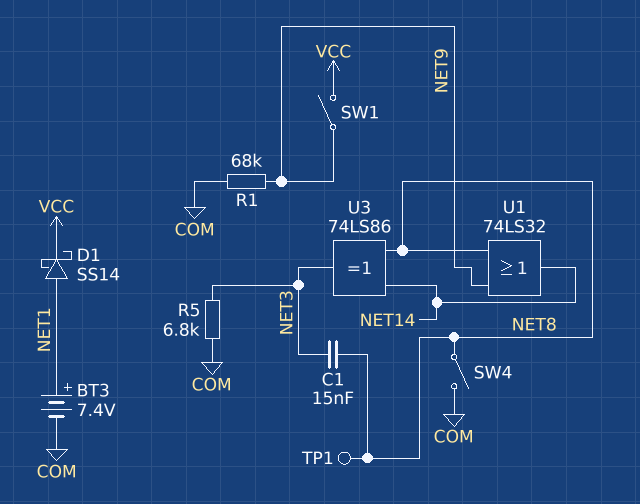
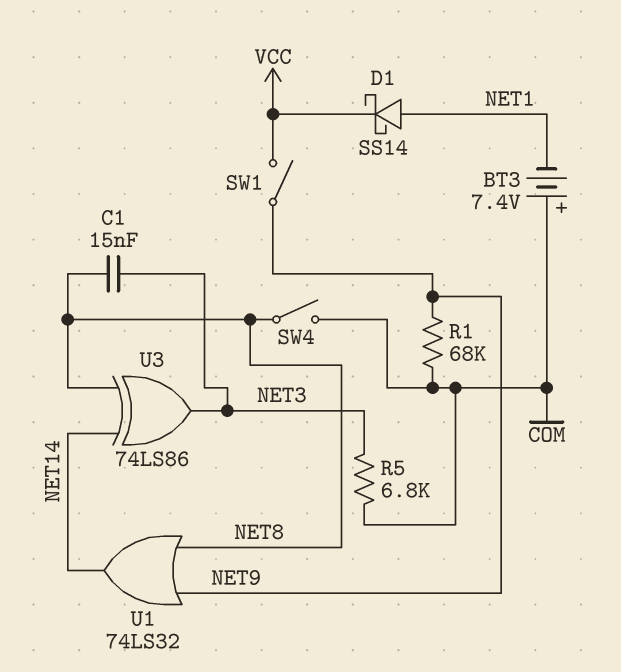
BT3: 7.4V (plus NET1, minus COM) -> 7.4V (plus COM, minus NET1)
TP1: test point (NET8) -> none

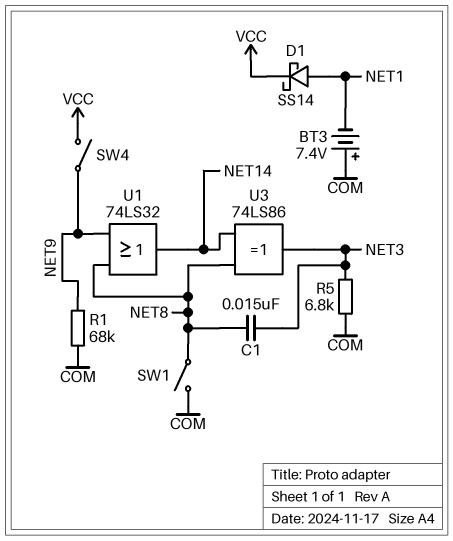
SW1: switch (NET9, VCC) -> switch (COM, NET8)
SW4: switch (COM, NET8) -> switch (NET9, VCC)

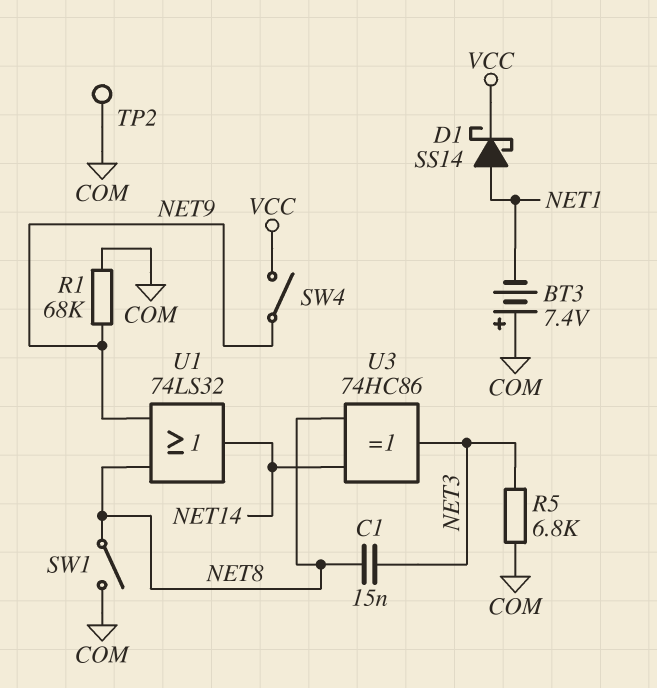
TP2: none -> test point (COM)
U3: XOR 74LS86 (in NET8, in NET14, out NET3) -> XOR 74HC86 (in NET8, in NET14, out NET3)

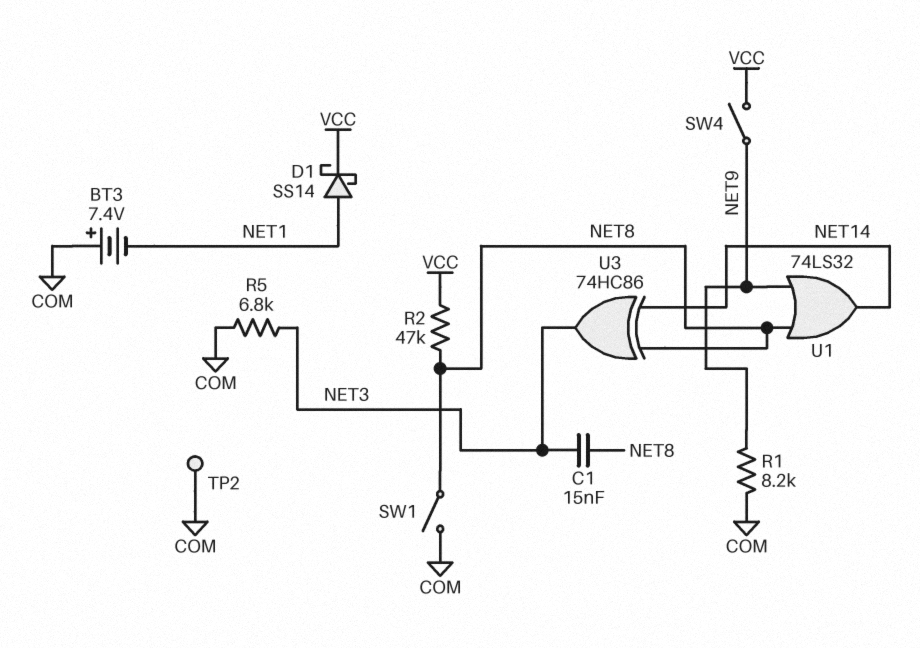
R1: 68k (COM, NET9) -> 8.2k (COM, NET9)
R2: none -> 47k (NET8, VCC)

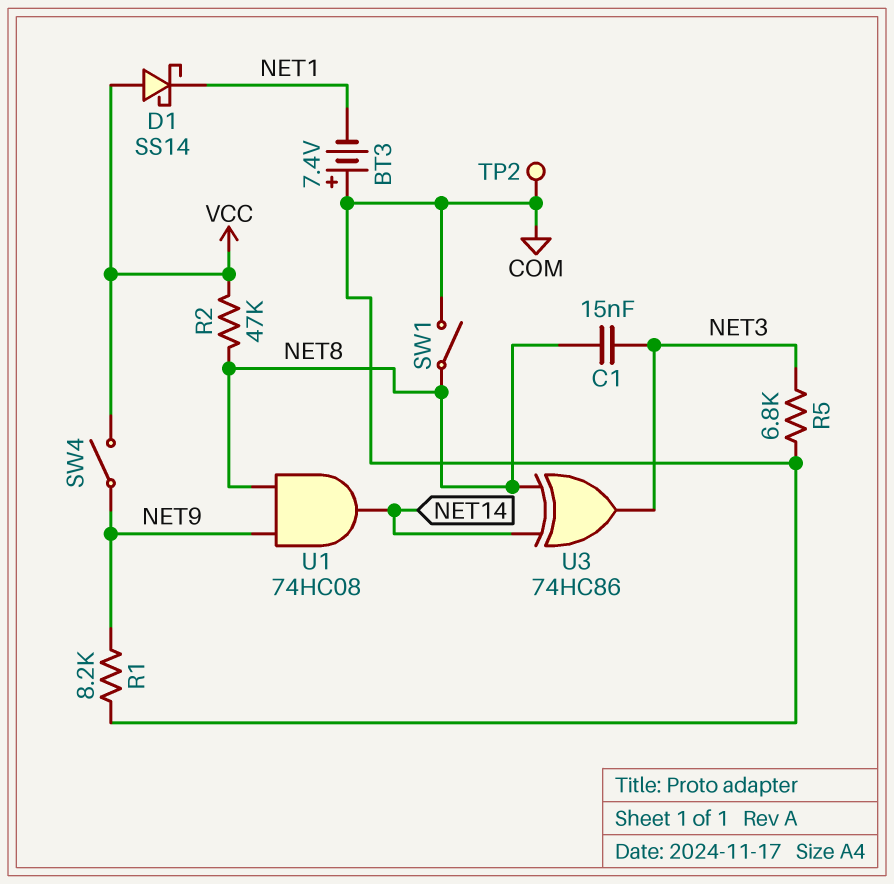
D1: schottky SS14 (A NET1, K VCC) -> schottky SS14 (A VCC, K NET1)
U1: OR 74LS32 (in NET8, in NET9, out NET14) -> AND 74HC08 (in NET8, in NET9, out NET14)

